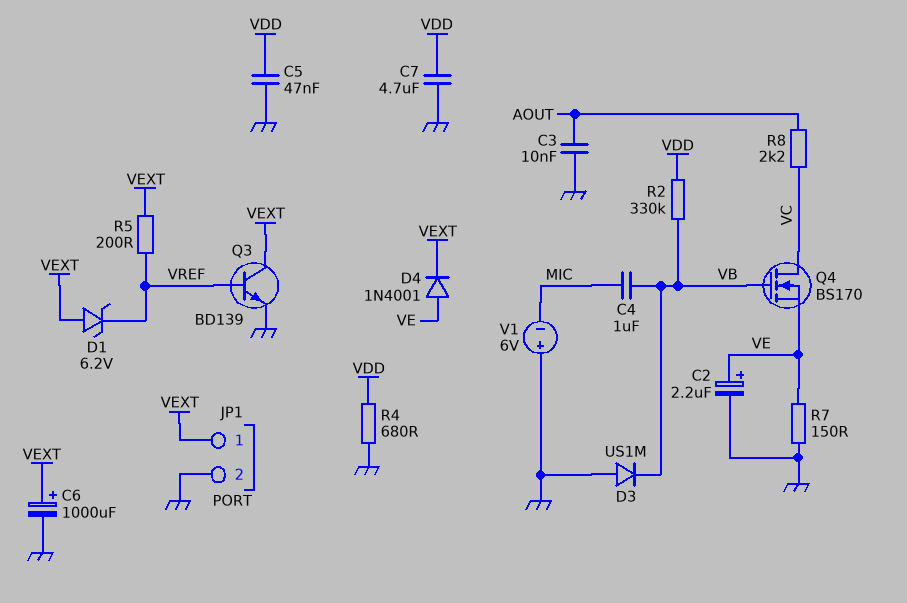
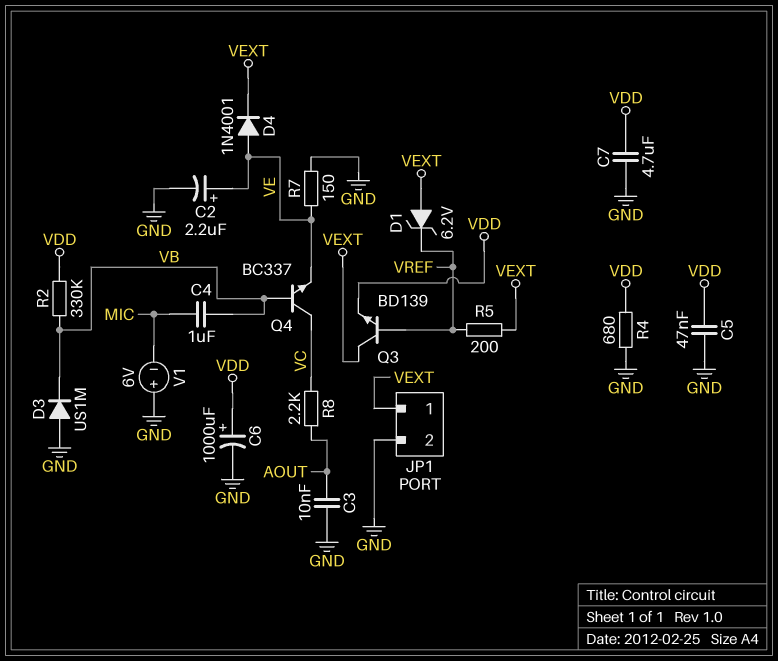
C6: 1000uF (plus VEXT, minus GND) -> 1000uF (plus VDD, minus GND)
Q3: NPN BD139 (B VREF, C VEXT, E GND) -> NPN BD139 (B VREF, C VEXT, E VDD)
Q4: NMOS BS170 (G VB, D VC, S VE) -> NPN BC337 (B VB, C VC, E VE)

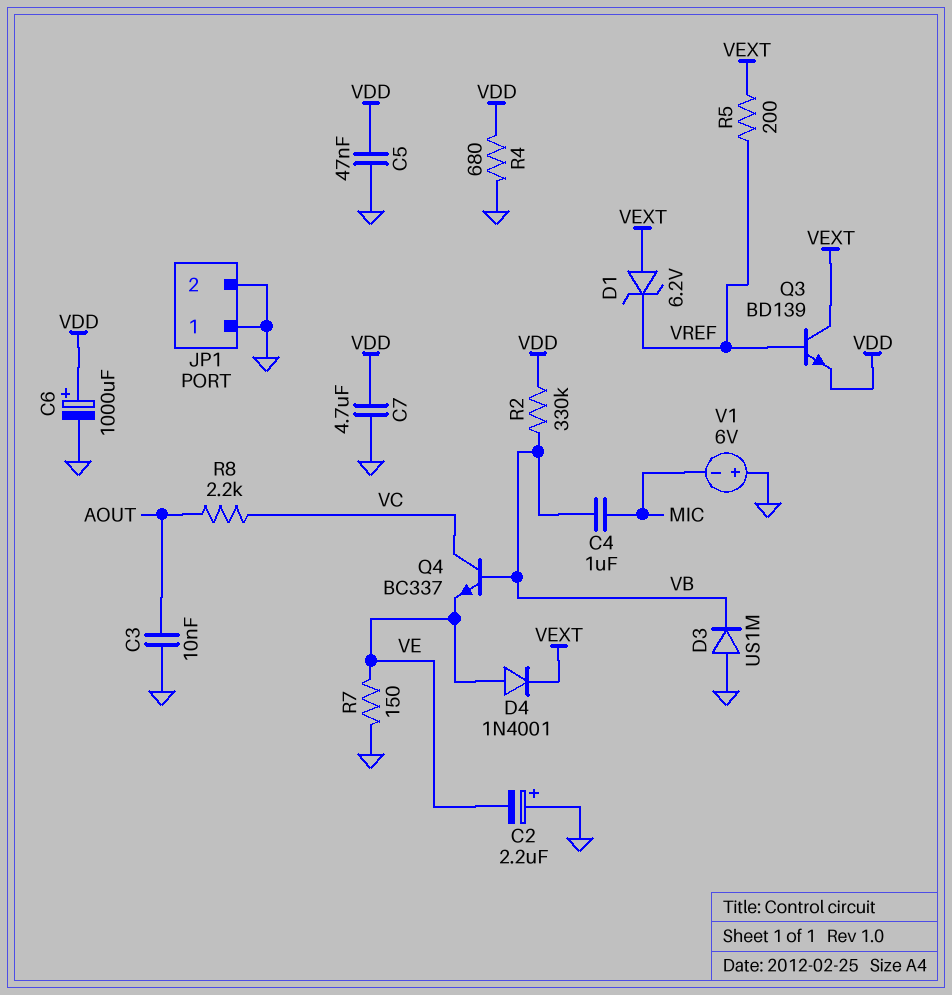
C2: 2.2uF (plus VE, minus GND) -> 2.2uF (plus GND, minus VE)
JP1 pin 1: VEXT -> GND

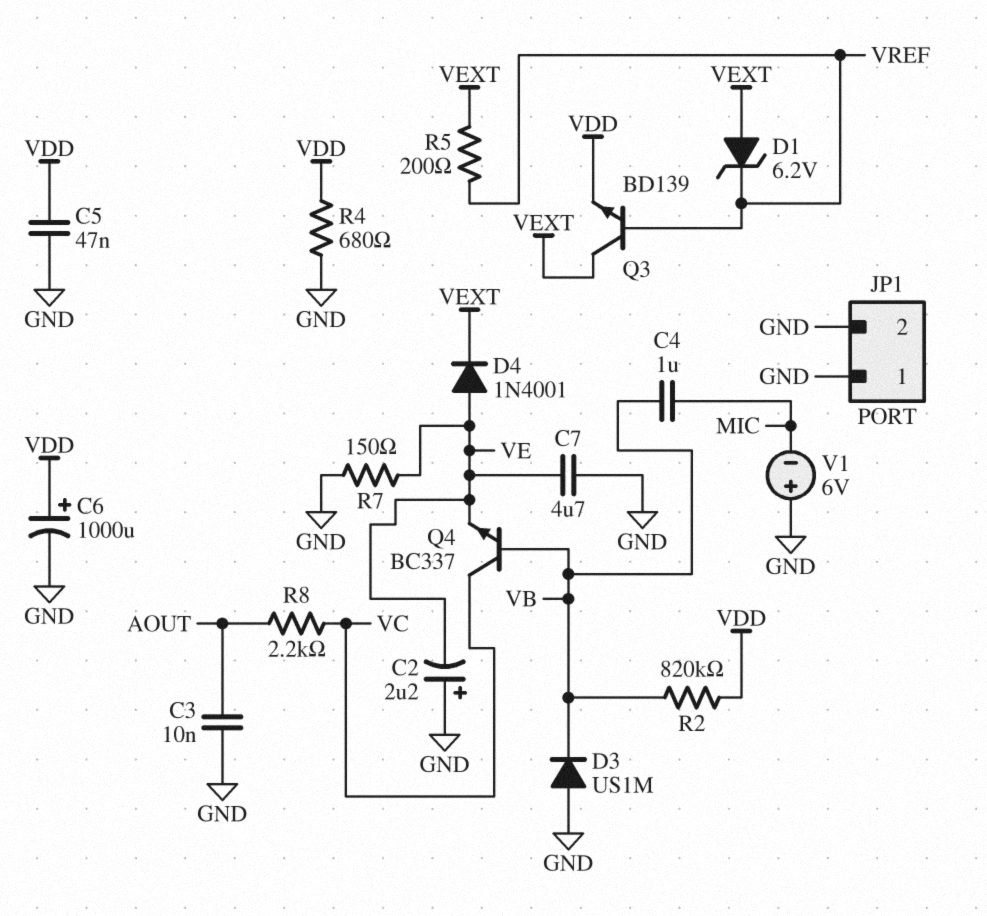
C7: 4.7uF (GND, VDD) -> 4.7uF (GND, VE)
R2: 330k (VB, VDD) -> 820k (VB, VDD)

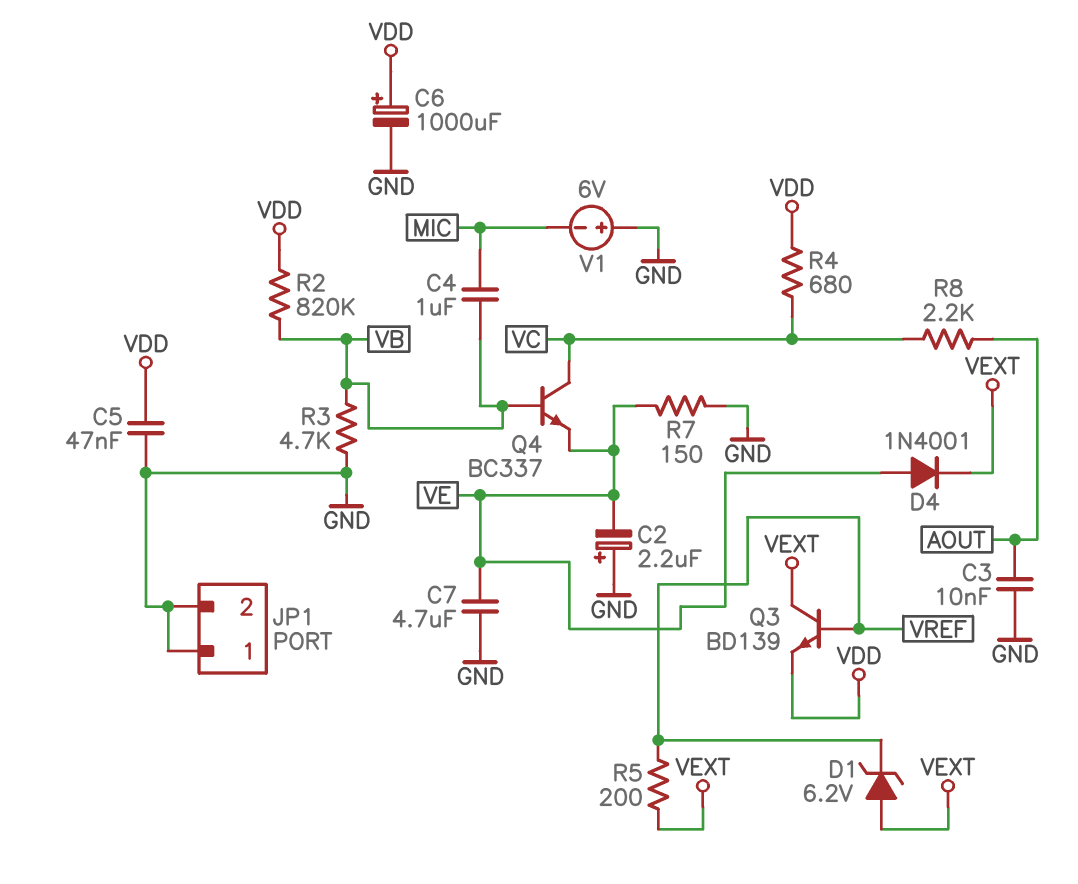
D3: diode US1M (A GND, K VB) -> none
R3: none -> 4.7k (GND, VB)
R4: 680 (GND, VDD) -> 680 (VC, VDD)

